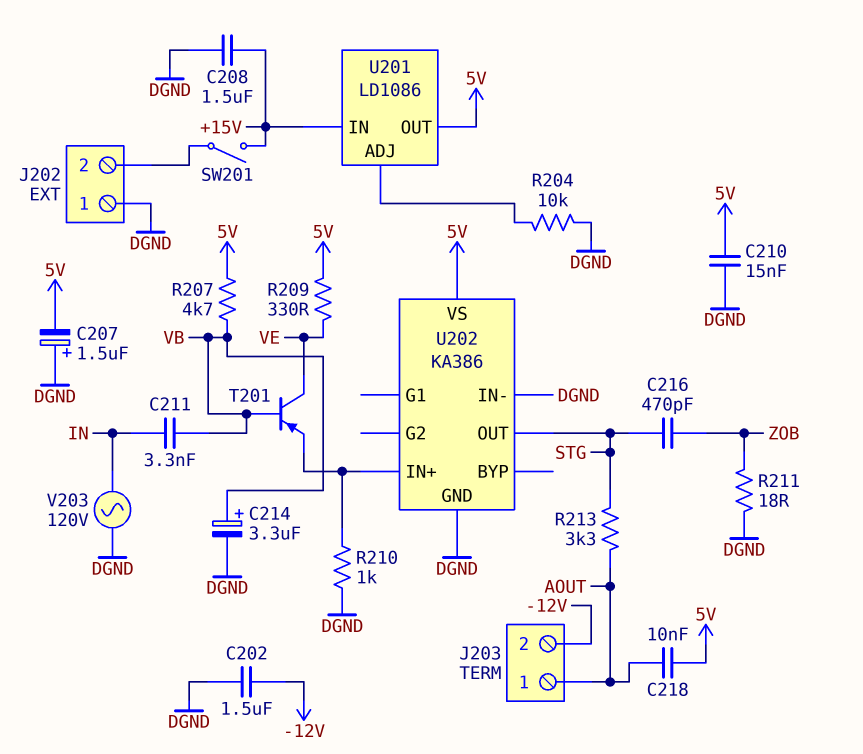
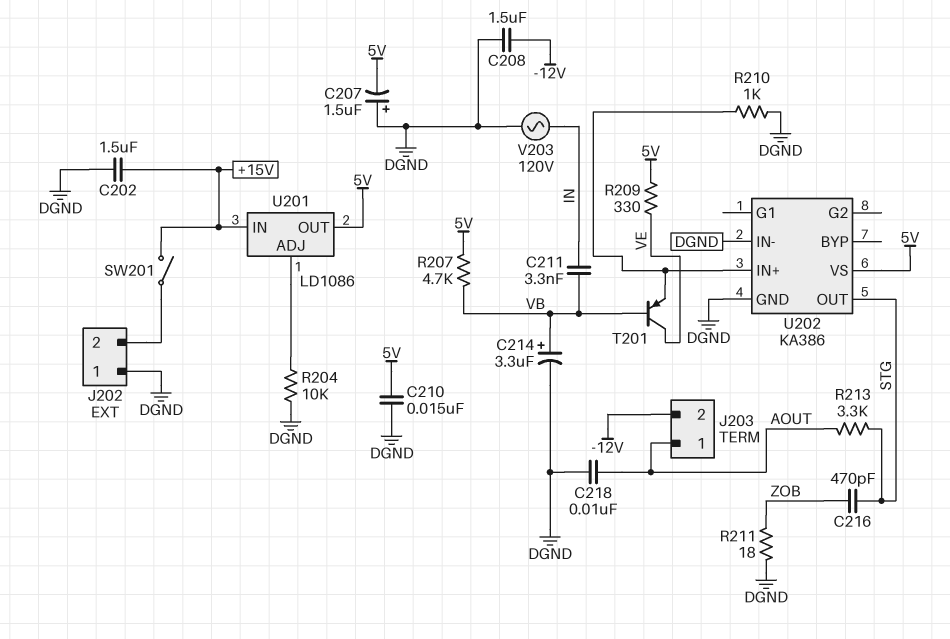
C202: 1.5uF (-12V, DGND) -> 1.5uF (+15V, DGND)
C208: 1.5uF (+15V, DGND) -> 1.5uF (-12V, DGND)
C218: 10nF (5V, AOUT) -> 10nF (AOUT, DGND)

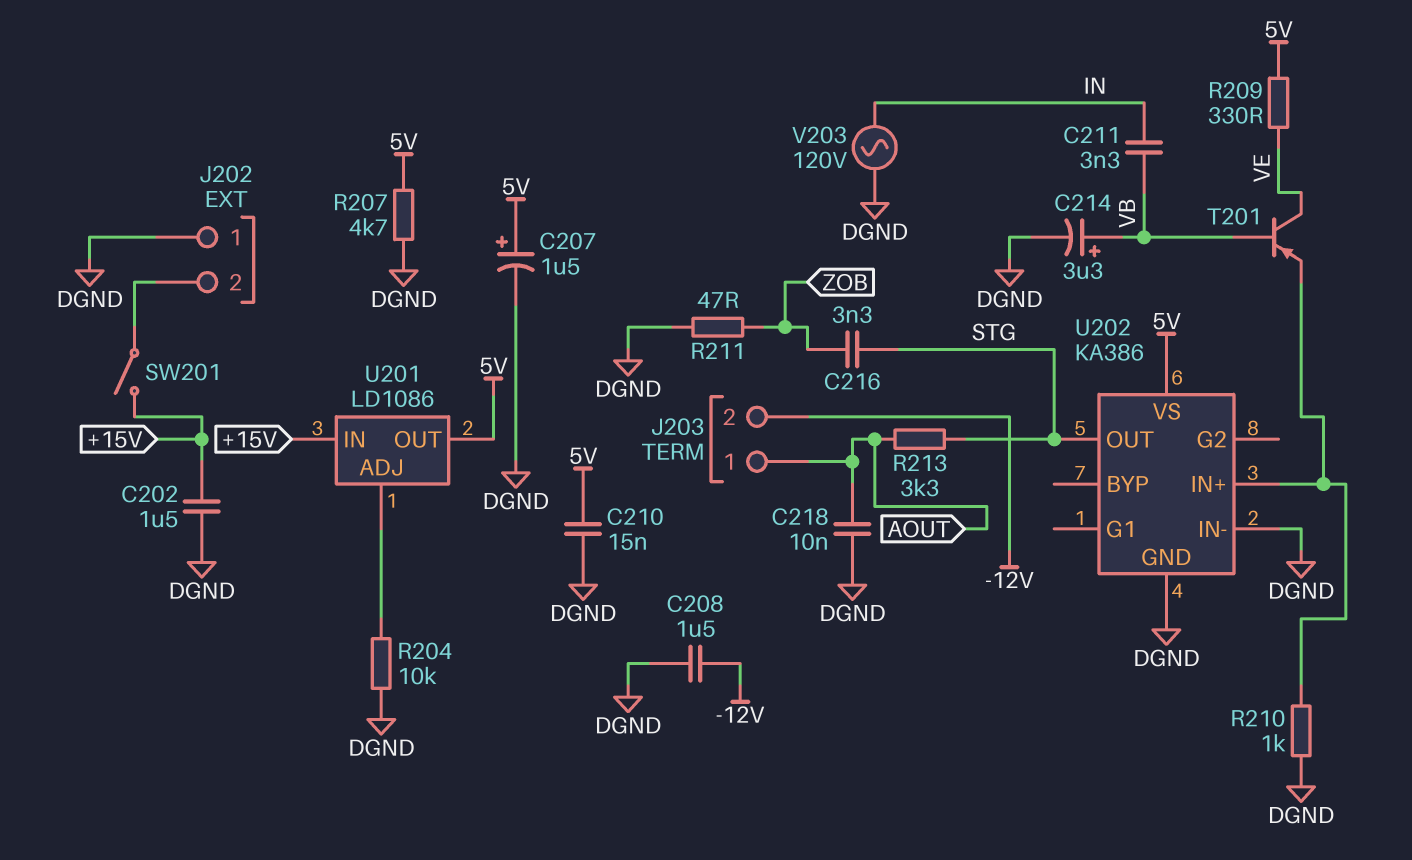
C207: 1.5uF (plus DGND, minus 5V) -> 1.5uF (plus 5V, minus DGND)
C216: 470pF (STG, ZOB) -> 3.3nF (STG, ZOB)
R207: 4.7k (5V, VB) -> 4.7k (5V, DGND)
R211: 18 (DGND, ZOB) -> 47 (DGND, ZOB)

